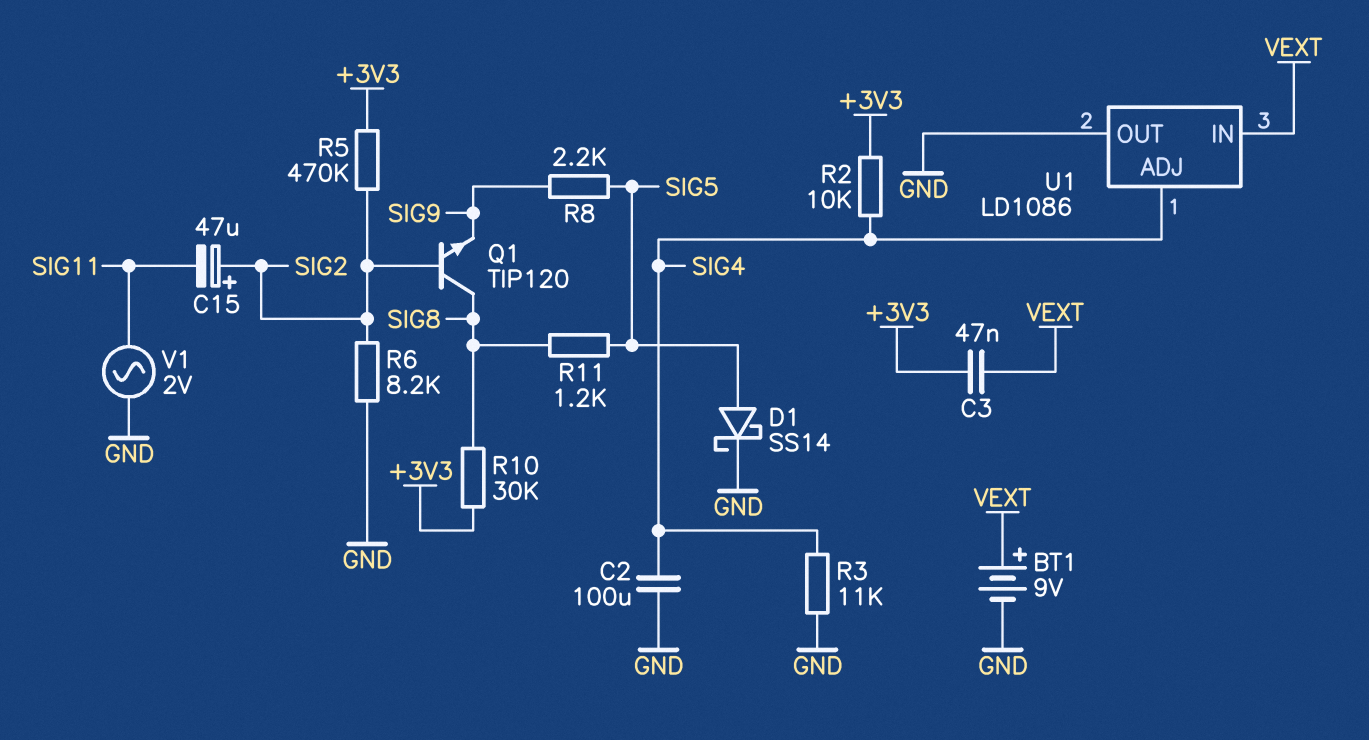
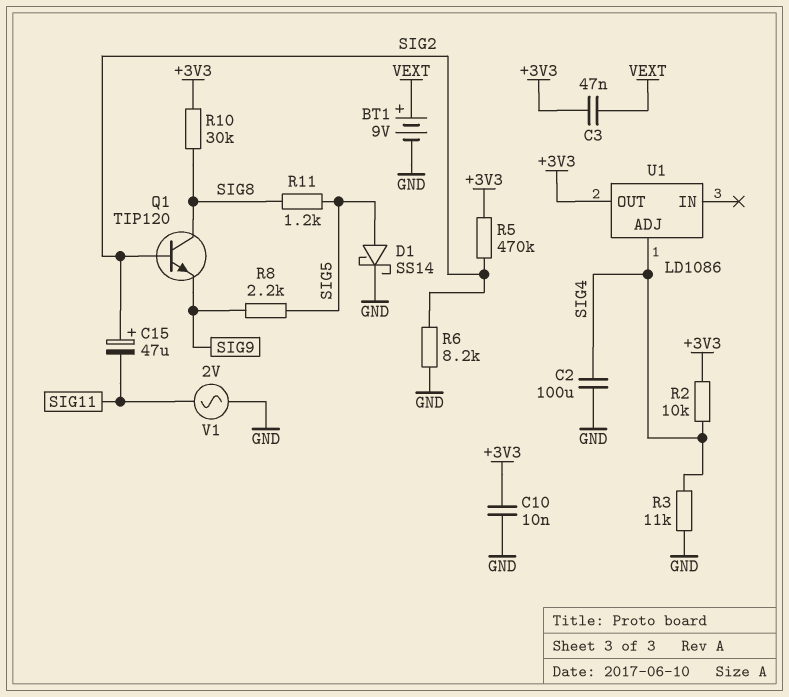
C10: none -> 10nF (+3V3, GND)
U1 pin IN: VEXT -> none
U1 pin OUT: GND -> +3V3

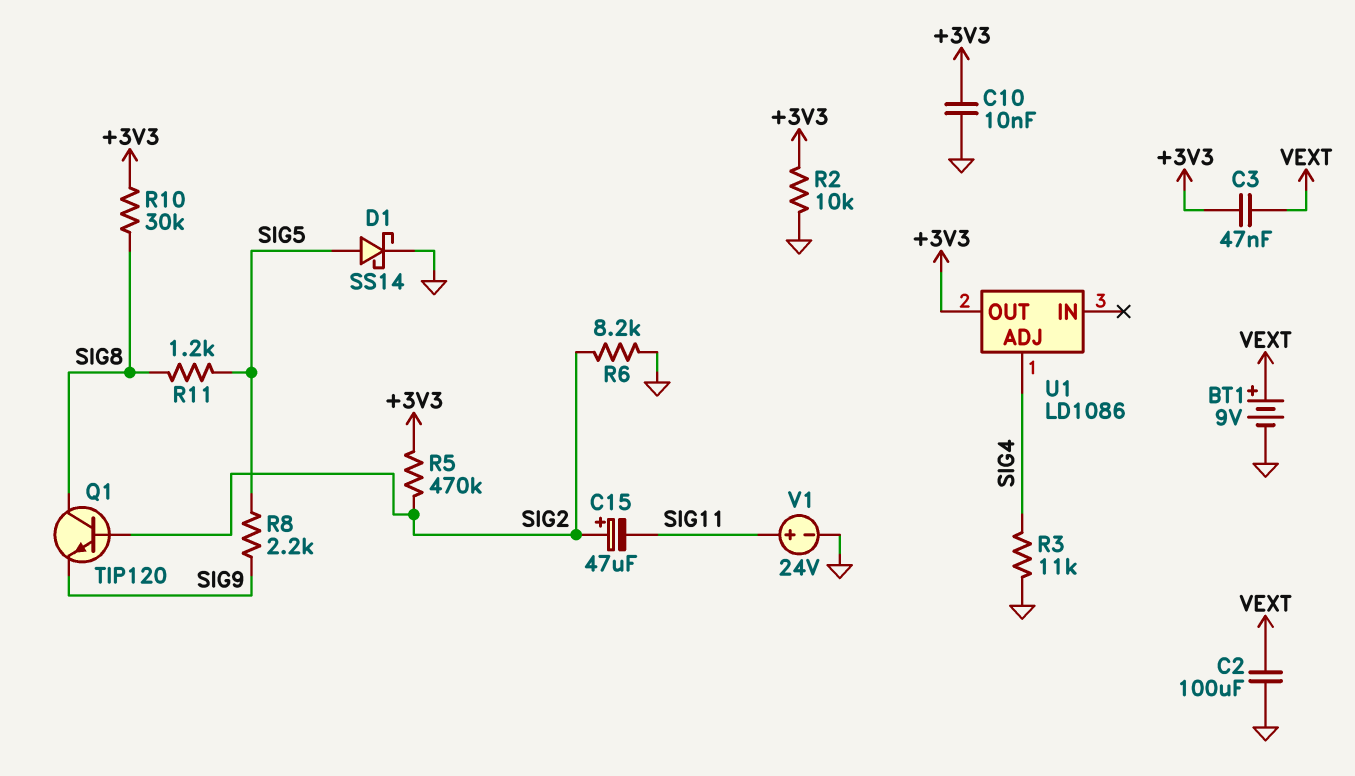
C2: 100uF (GND, SIG4) -> 100uF (GND, VEXT)
R2: 10k (+3V3, SIG4) -> 10k (+3V3, GND)
V1: AC 2V (GND, SIG11) -> 24V (plus SIG11, minus GND)

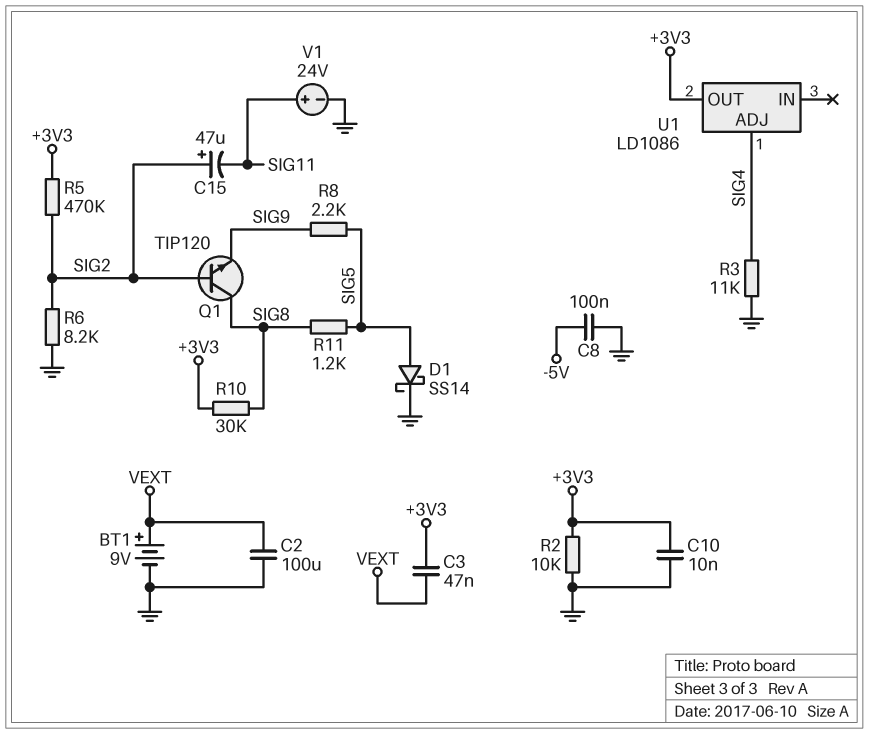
C8: none -> 100nF (-5V, GND)

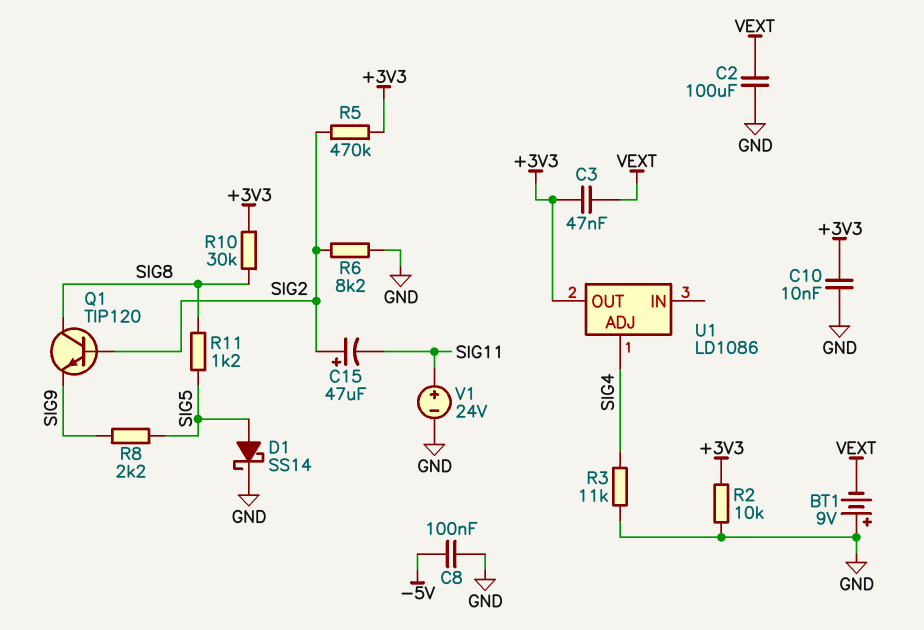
BT1: 9V (plus VEXT, minus GND) -> 9V (plus GND, minus VEXT)

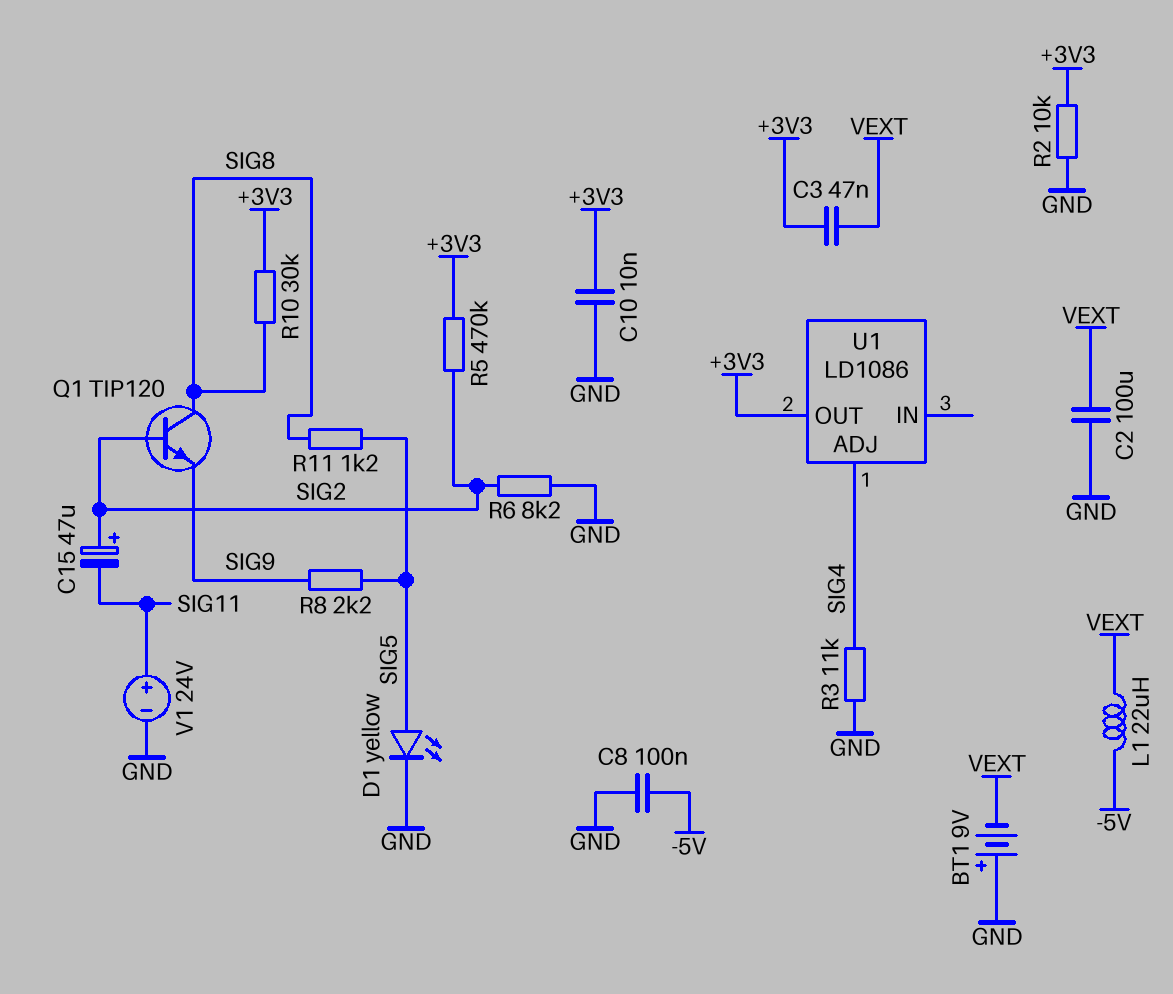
D1: schottky SS14 (A SIG5, K GND) -> LED yellow (A SIG5, K GND)
L1: none -> 22uH (-5V, VEXT)

